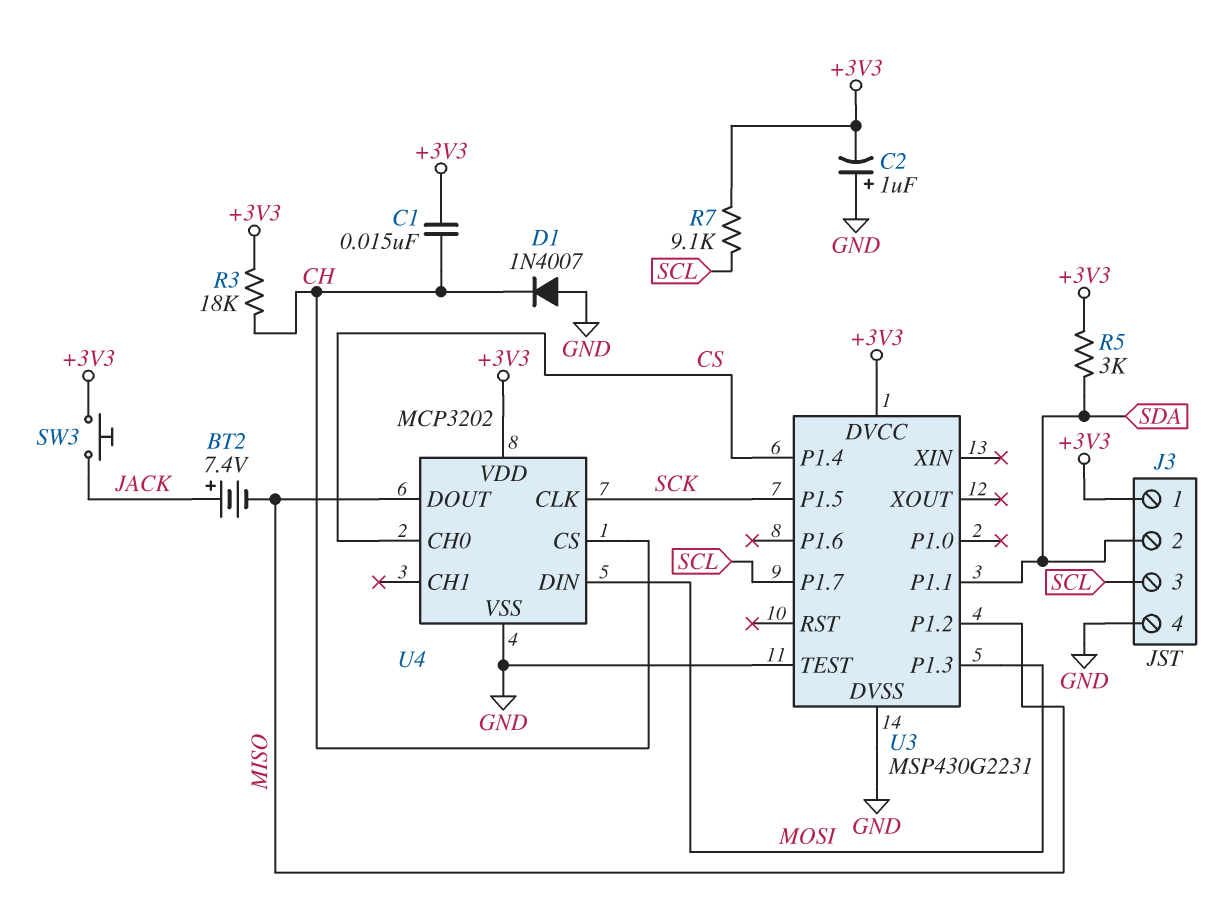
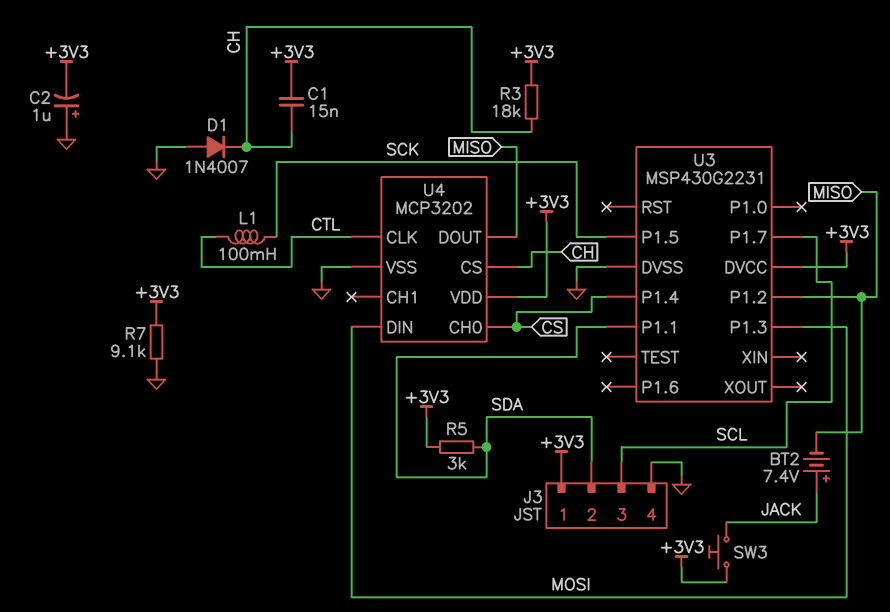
L1: none -> 100mH (CTL, SCK)
R7: 9.1k (+3V3, SCL) -> 9.1k (+3V3, GND)
U3 pin TEST: GND -> none
U4 pin CLK: SCK -> CTL

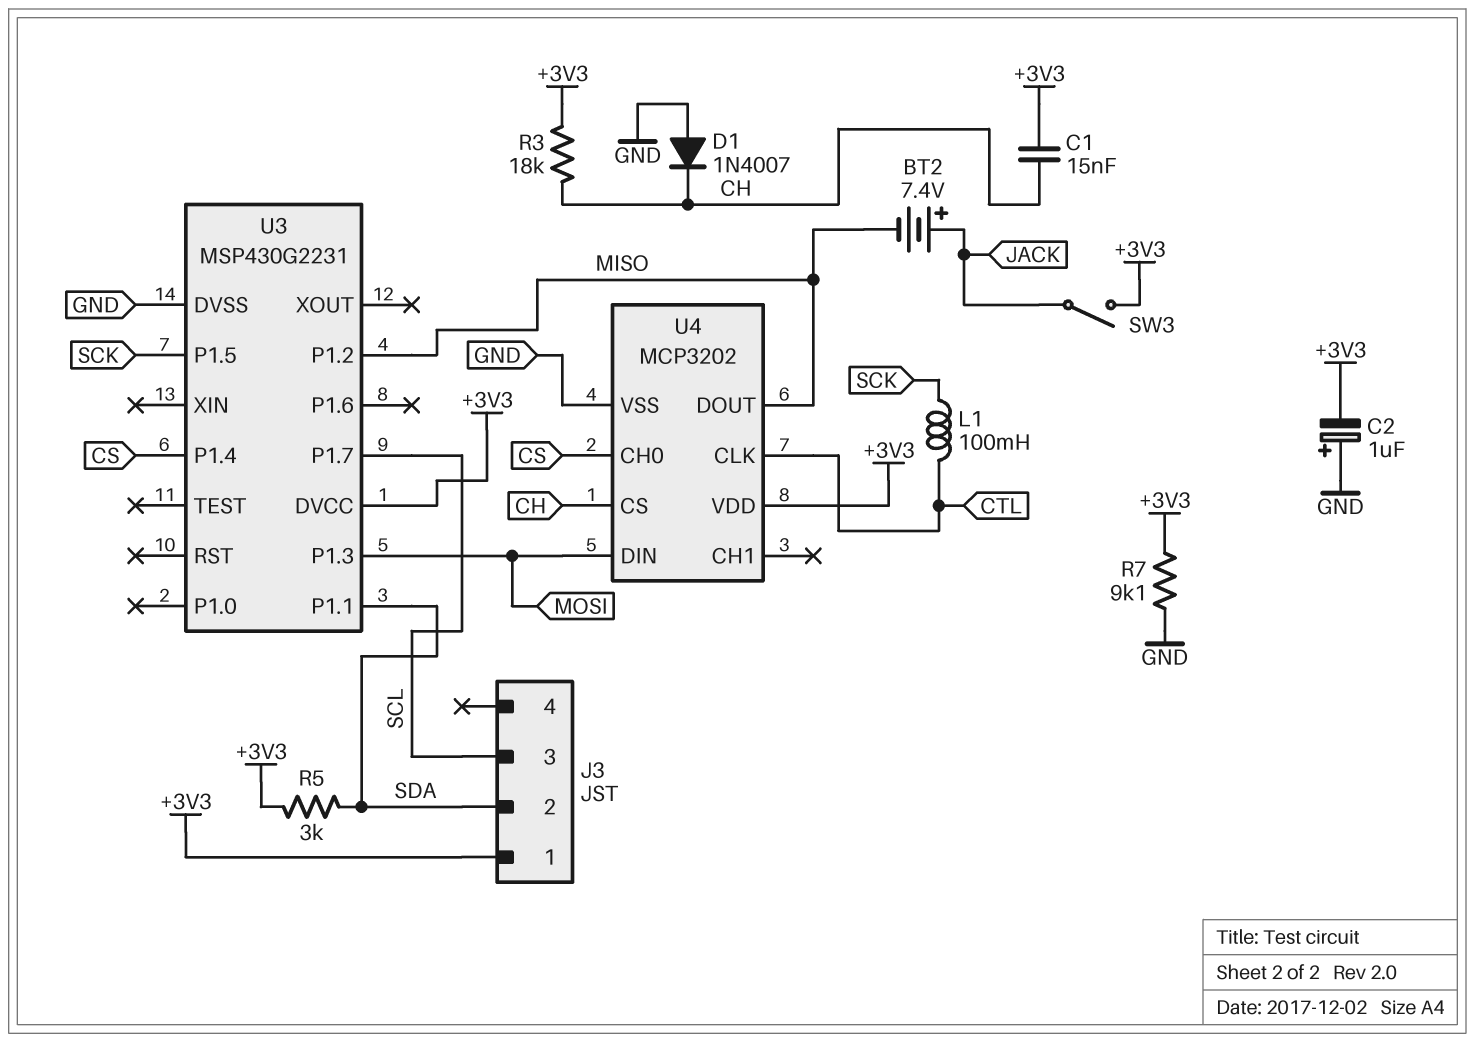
J3 pin 4: GND -> none
SW3: button (+3V3, JACK) -> switch (+3V3, JACK)

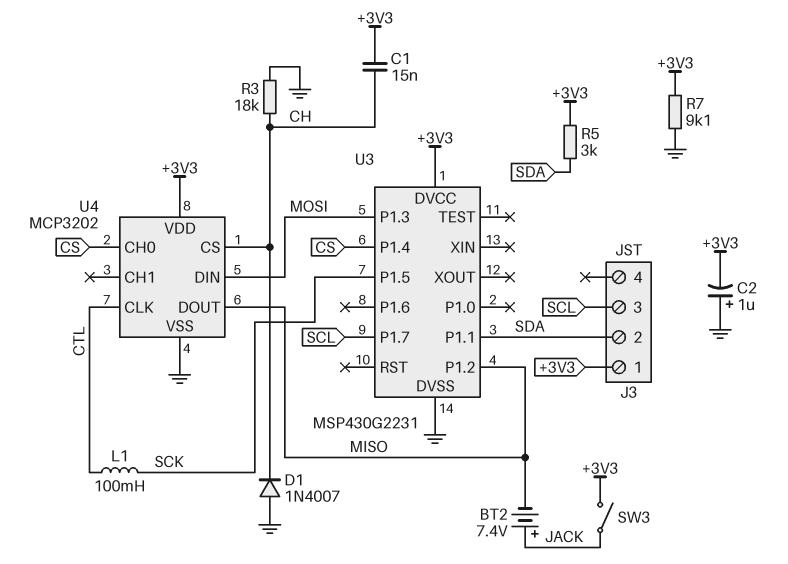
R3: 18k (+3V3, CH) -> 18k (CH, GND)

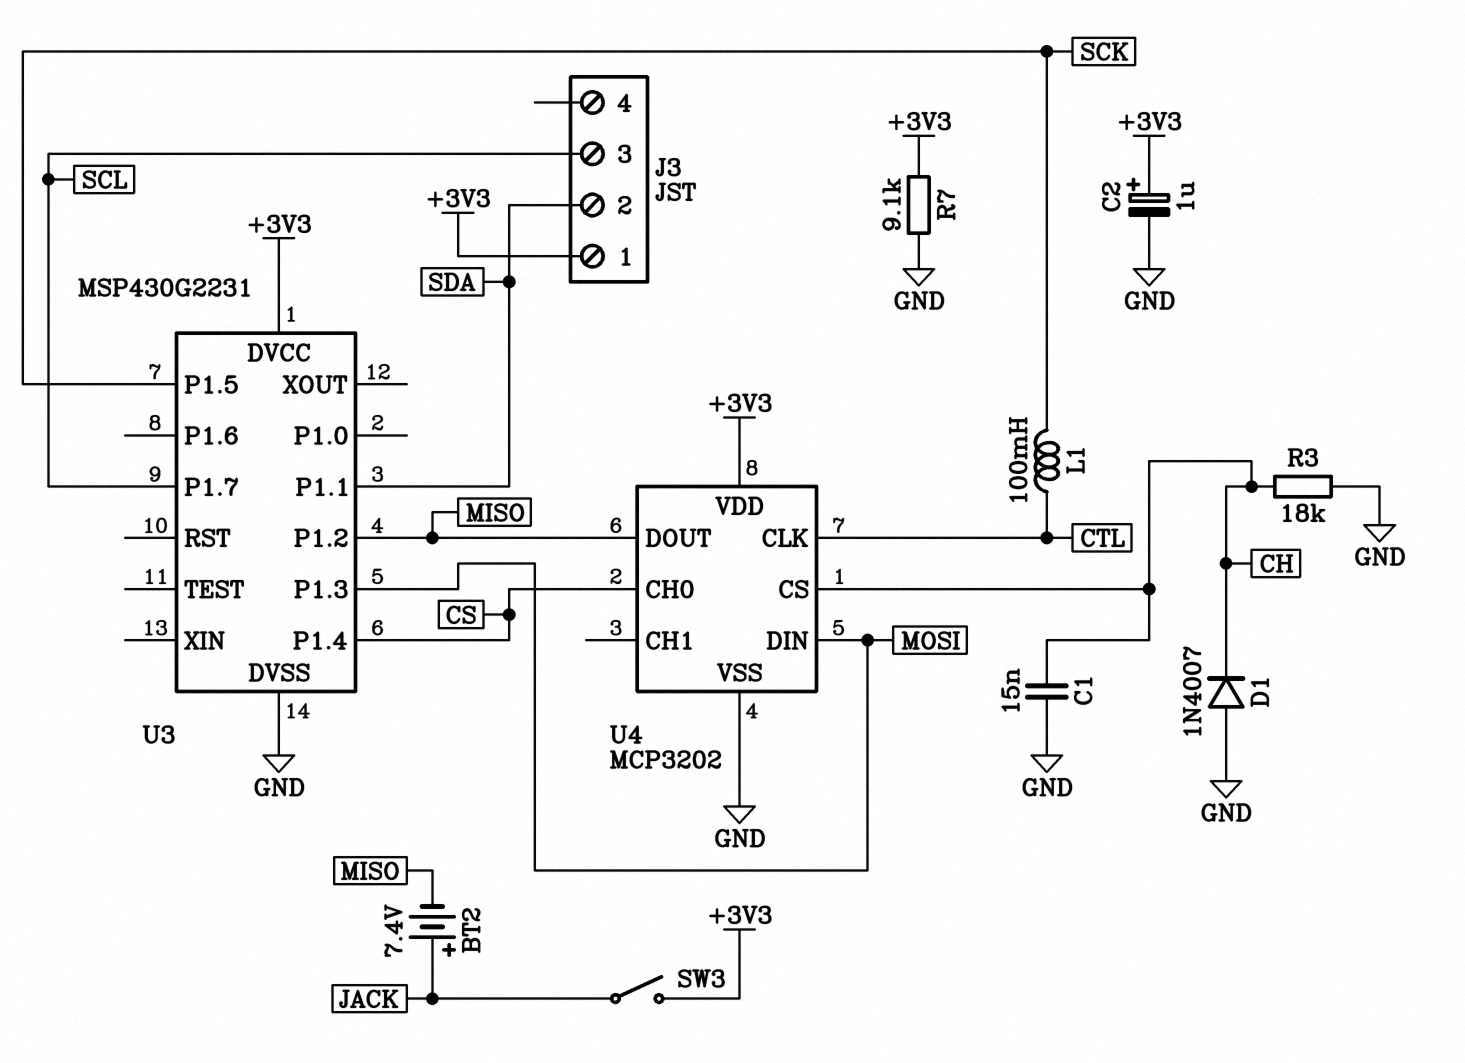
C1: 15nF (+3V3, CH) -> 15nF (CH, GND)
C2: 1uF (plus GND, minus +3V3) -> 1uF (plus +3V3, minus GND)
R5: 3k (+3V3, SDA) -> none

